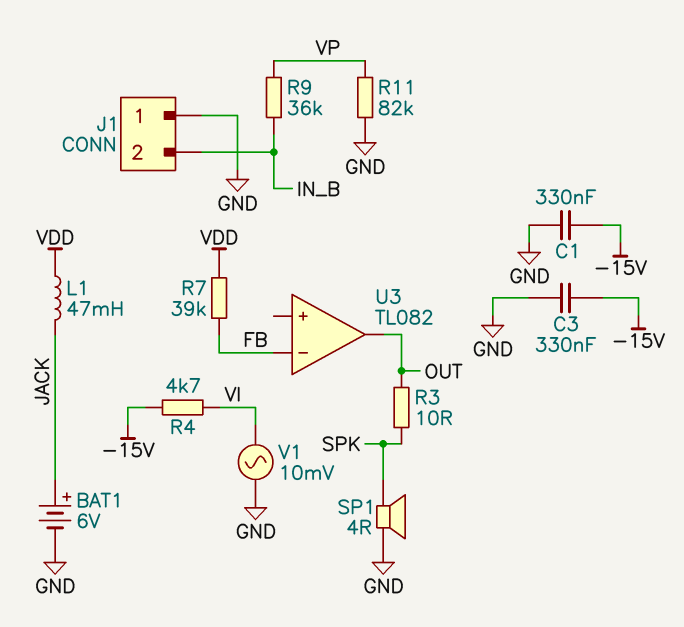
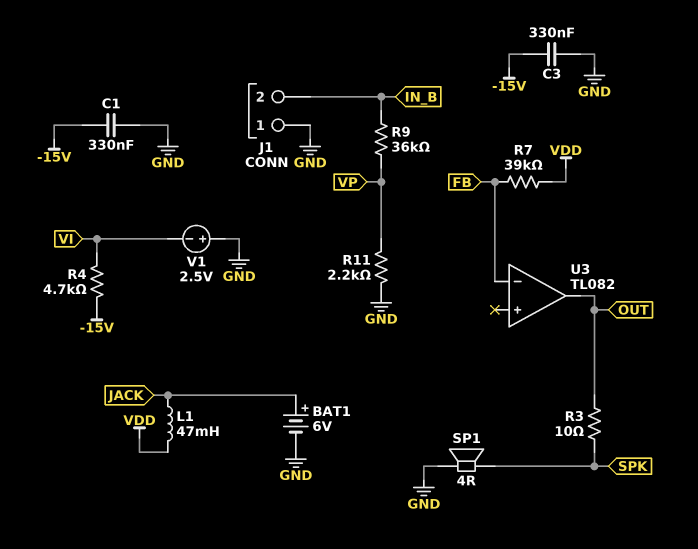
R11: 82k (GND, VP) -> 2.2k (GND, VP)
V1: AC 10mV (GND, VI) -> 2.5V (plus GND, minus VI)

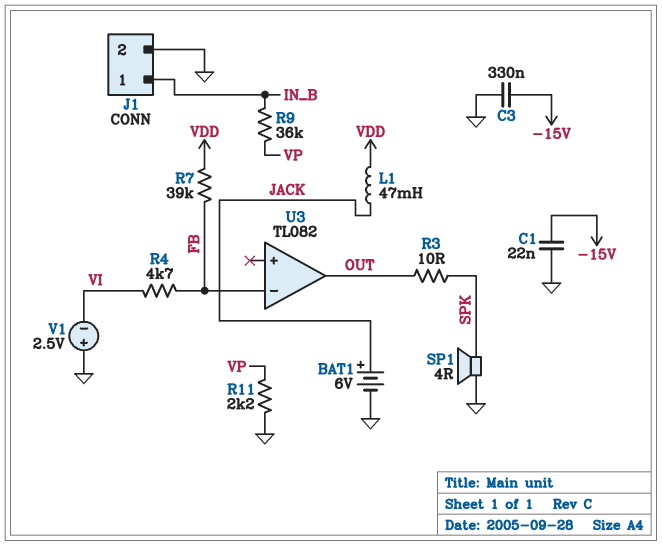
C1: 330nF (-15V, GND) -> 22nF (-15V, GND)
J1 pin 1: GND -> IN_B
J1 pin 2: IN_B -> GND
R4: 4.7k (-15V, VI) -> 4.7k (FB, VI)

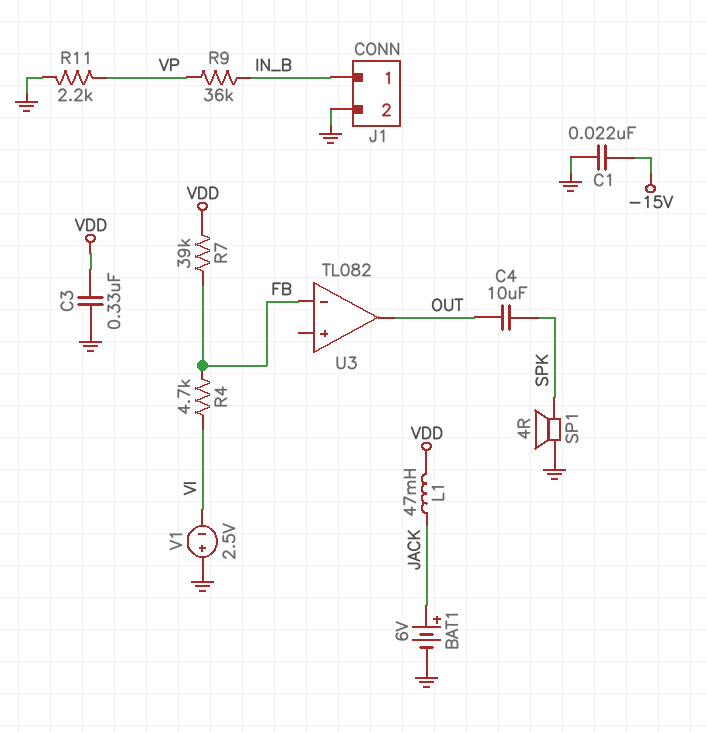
C3: 330nF (-15V, GND) -> 330nF (GND, VDD)
C4: none -> 10uF (OUT, SPK)
R3: 10 (OUT, SPK) -> none

